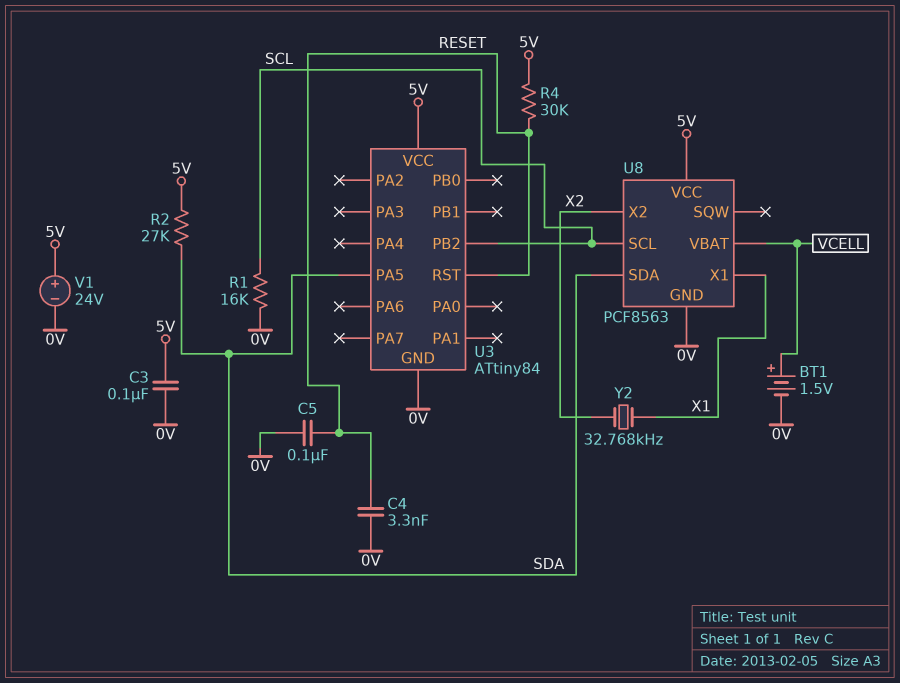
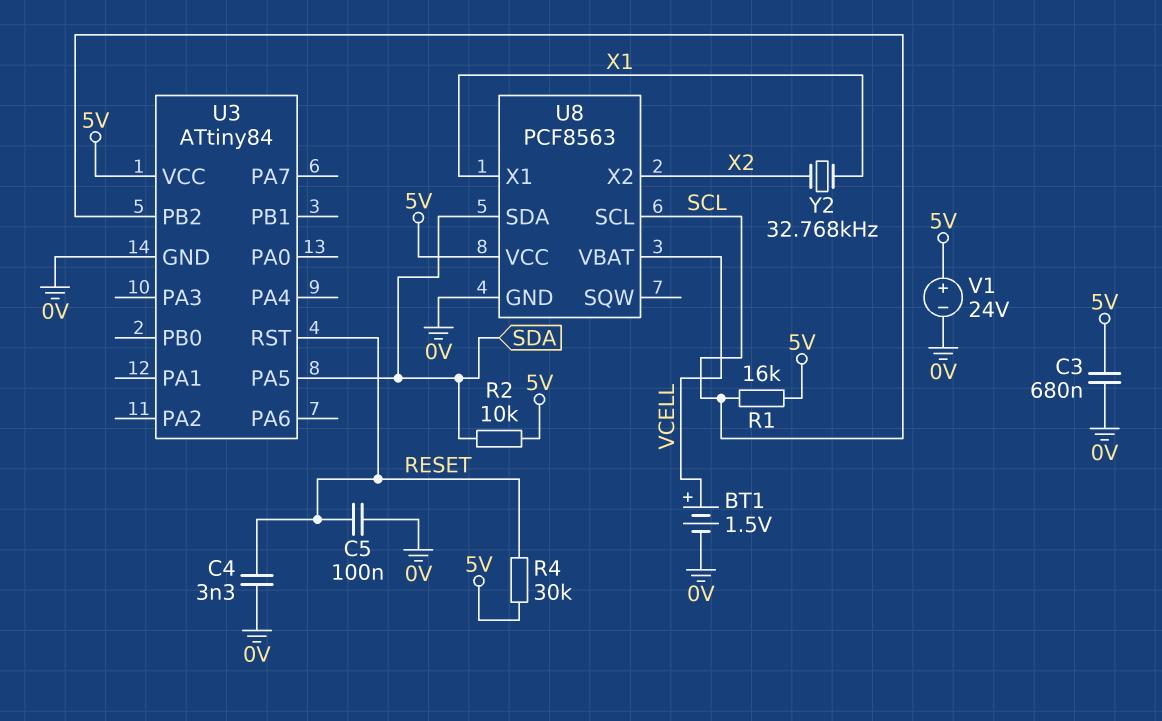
C3: 100nF (0V, 5V) -> 680nF (0V, 5V)
R1: 16k (0V, SCL) -> 16k (5V, SCL)
R2: 27k (5V, SDA) -> 10k (5V, SDA)

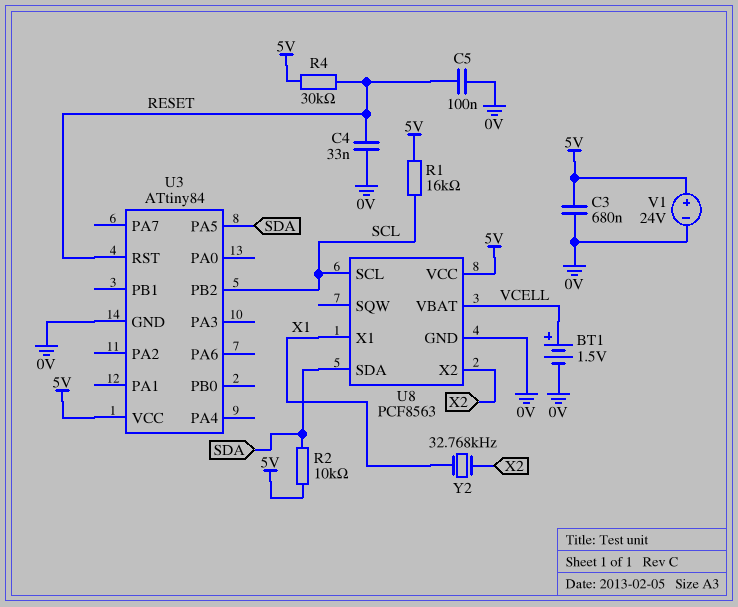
C4: 3.3nF (0V, RESET) -> 33nF (0V, RESET)

